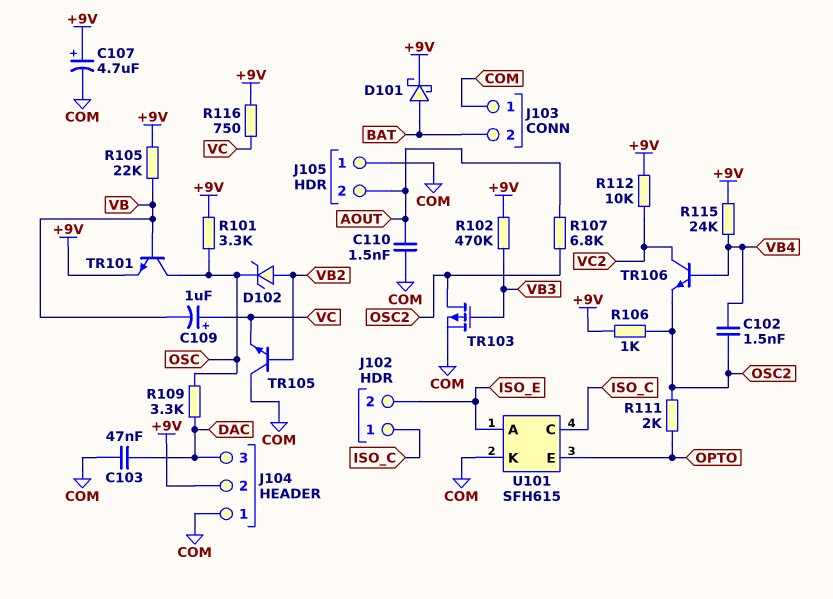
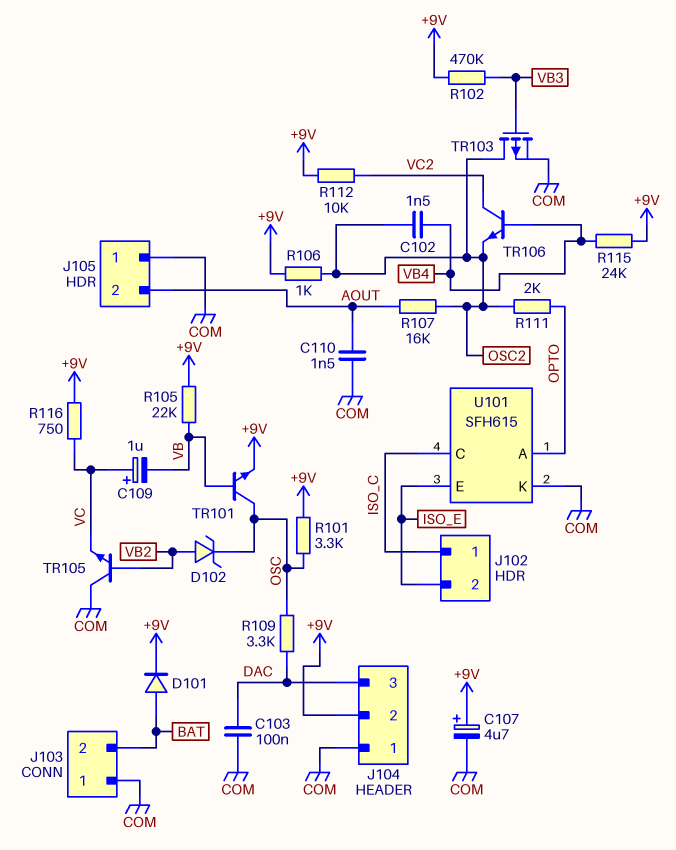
C103: 47nF (COM, DAC) -> 100nF (COM, DAC)
D101: schottky (A BAT, K +9V) -> diode (A BAT, K +9V)
R107: 6.8k (AOUT, OSC2) -> 16k (AOUT, OSC2)
U101 pin A: ISO_E -> OPTO
U101 pin E: OPTO -> ISO_E

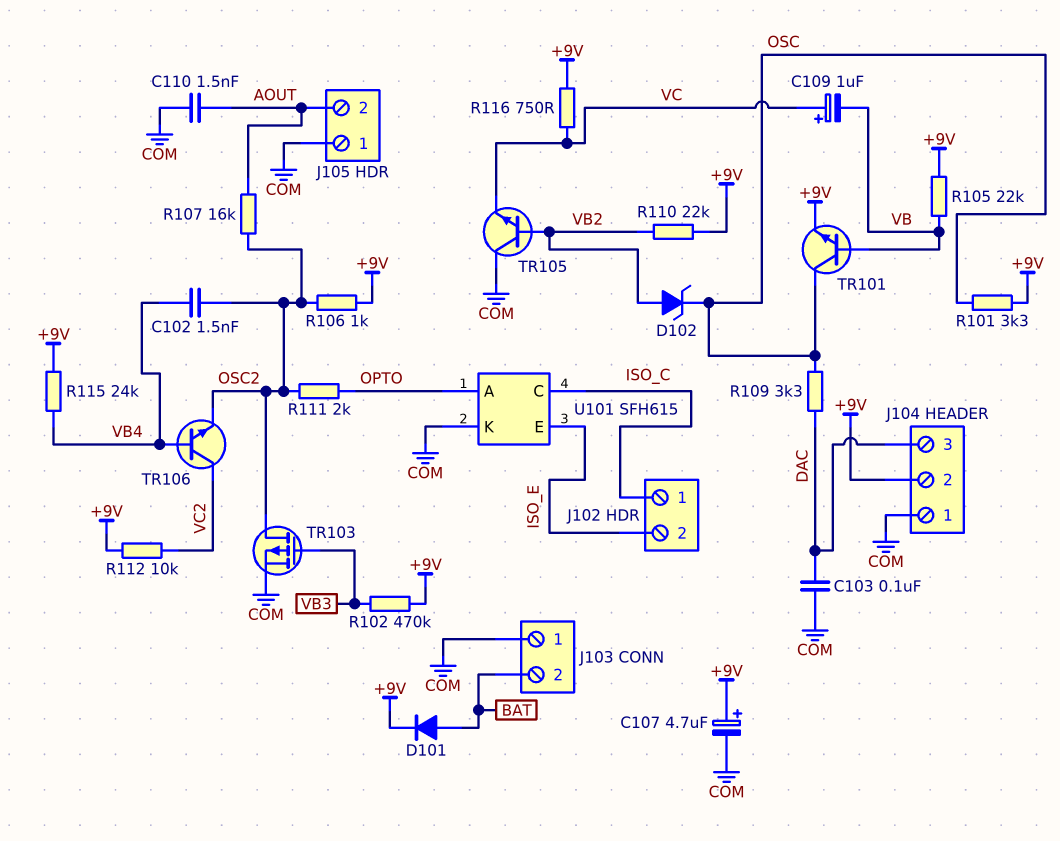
R110: none -> 22k (+9V, VB2)

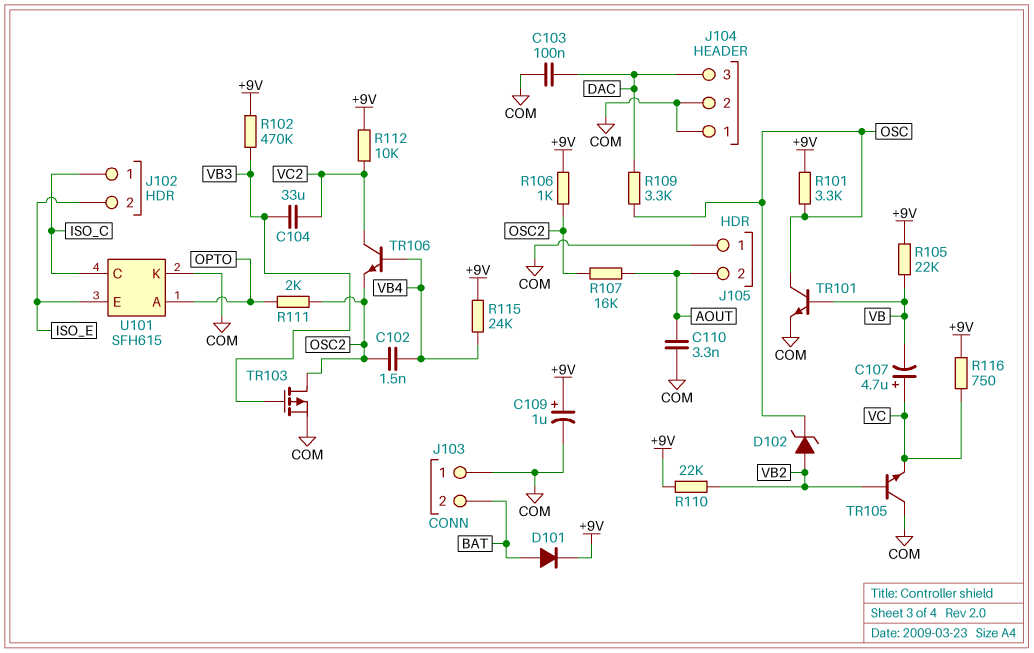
C104: none -> 33uF (VB3, VC2)
C107: 4.7uF (plus +9V, minus COM) -> 4.7uF (plus VC, minus VB)
C109: 1uF (plus VC, minus VB) -> 1uF (plus +9V, minus COM)
C110: 1.5nF (AOUT, COM) -> 3.3nF (AOUT, COM)
J104 pin 2: +9V -> COM
TR101: NPN (B VB, C OSC, E +9V) -> NPN (B VB, C OSC, E COM)

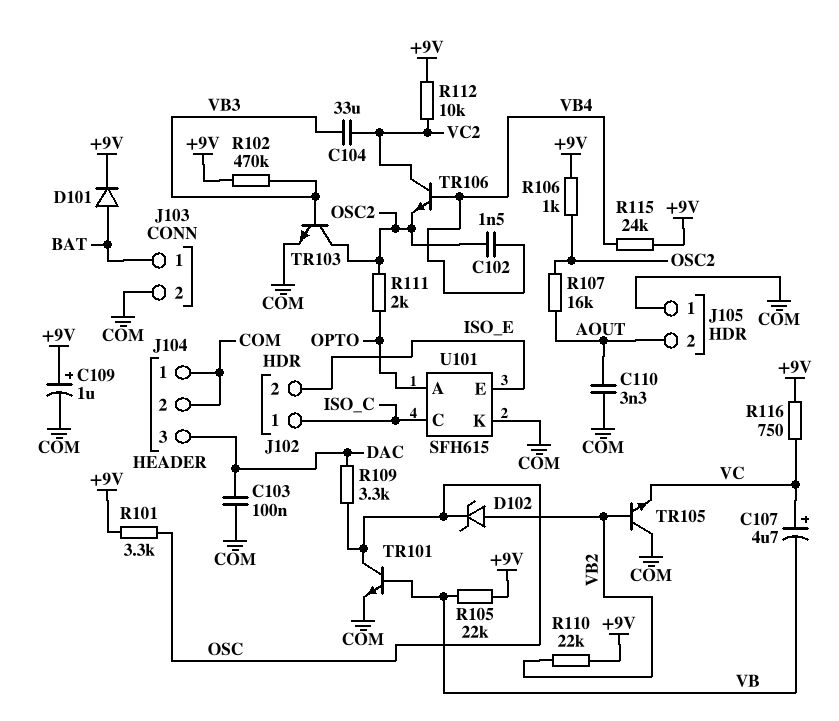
J103 pin 1: COM -> BAT
J103 pin 2: BAT -> COM
TR103: PMOS (G VB3, D OSC2, S COM) -> NPN (B VB3, C OSC2, E COM)

